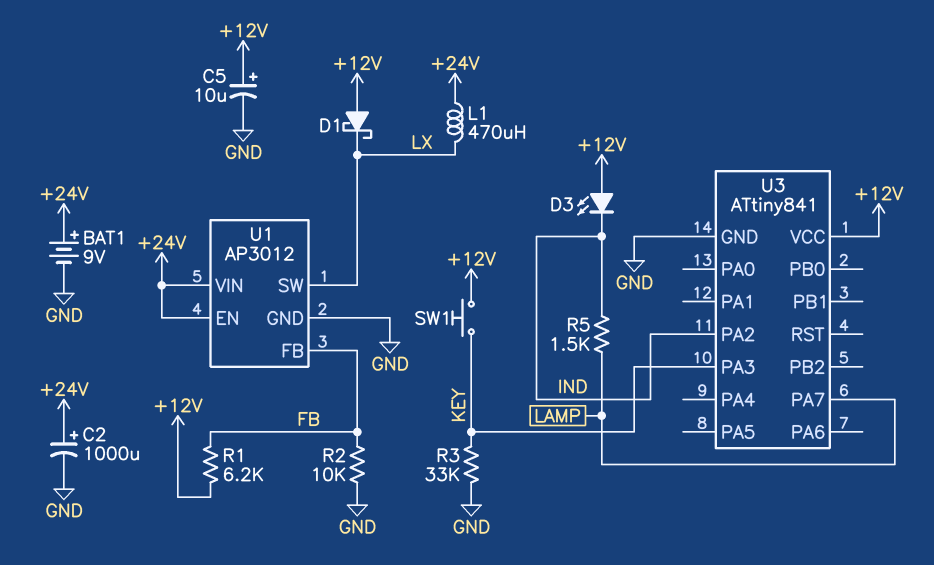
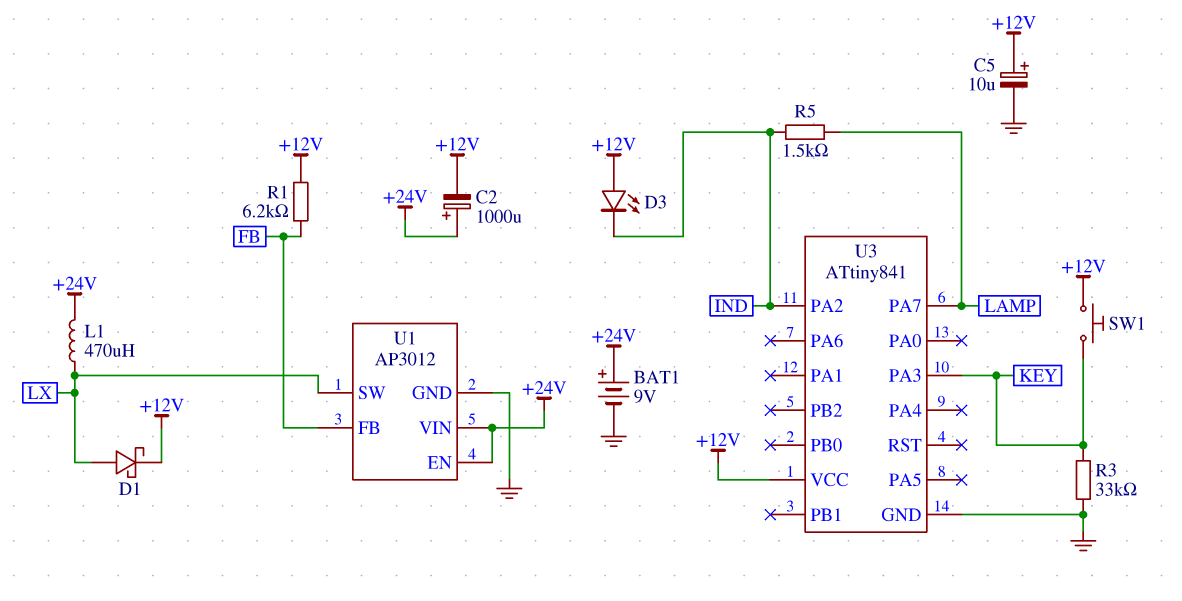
C2: 1000uF (plus +24V, minus GND) -> 1000uF (plus +24V, minus +12V)
D1: schottky (A +12V, K LX) -> schottky (A LX, K +12V)
R2: 10k (FB, GND) -> none

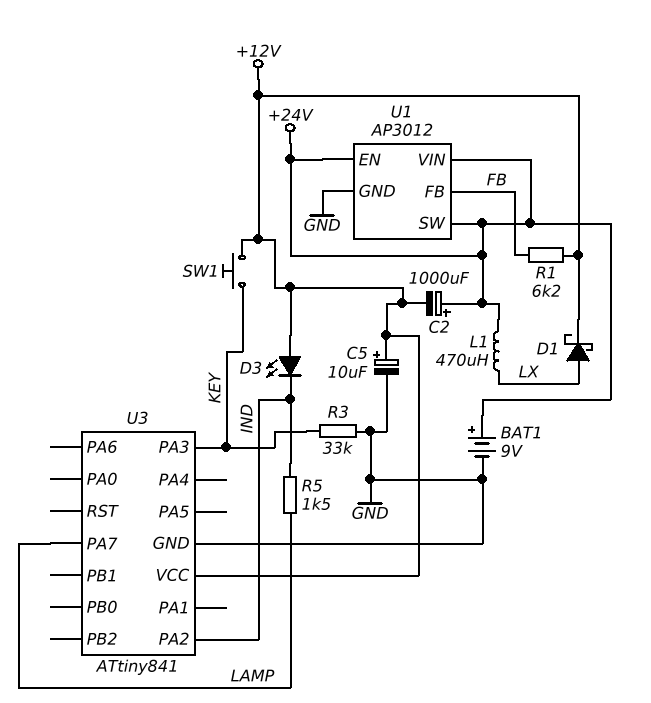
U1 pin SW: LX -> +24V

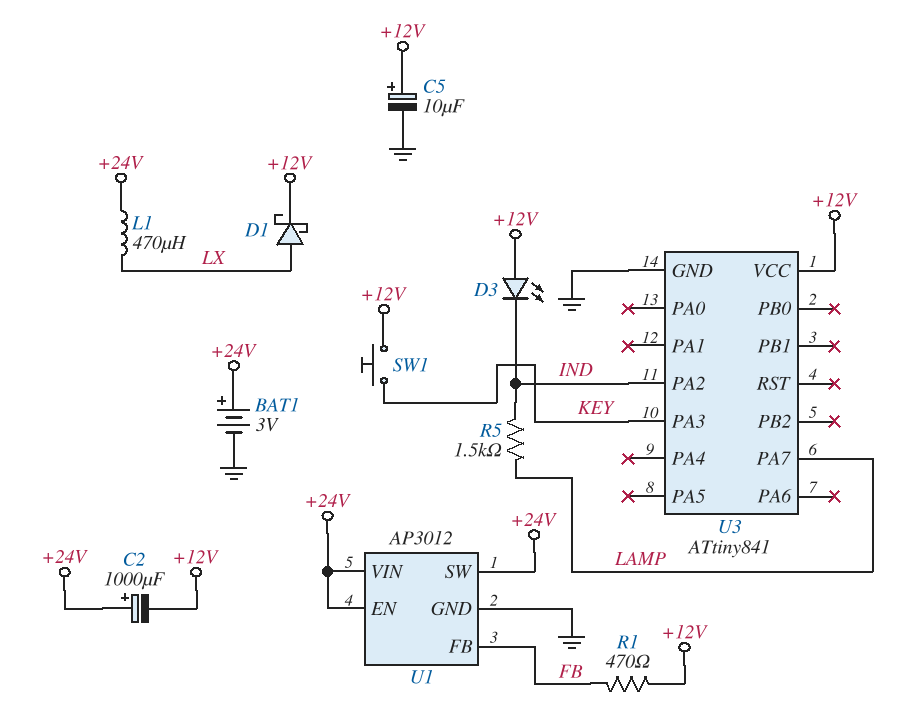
BAT1: 9V (plus +24V, minus GND) -> 3V (plus +24V, minus GND)
R1: 6.2k (+12V, FB) -> 470 (+12V, FB)
R3: 33k (GND, KEY) -> none

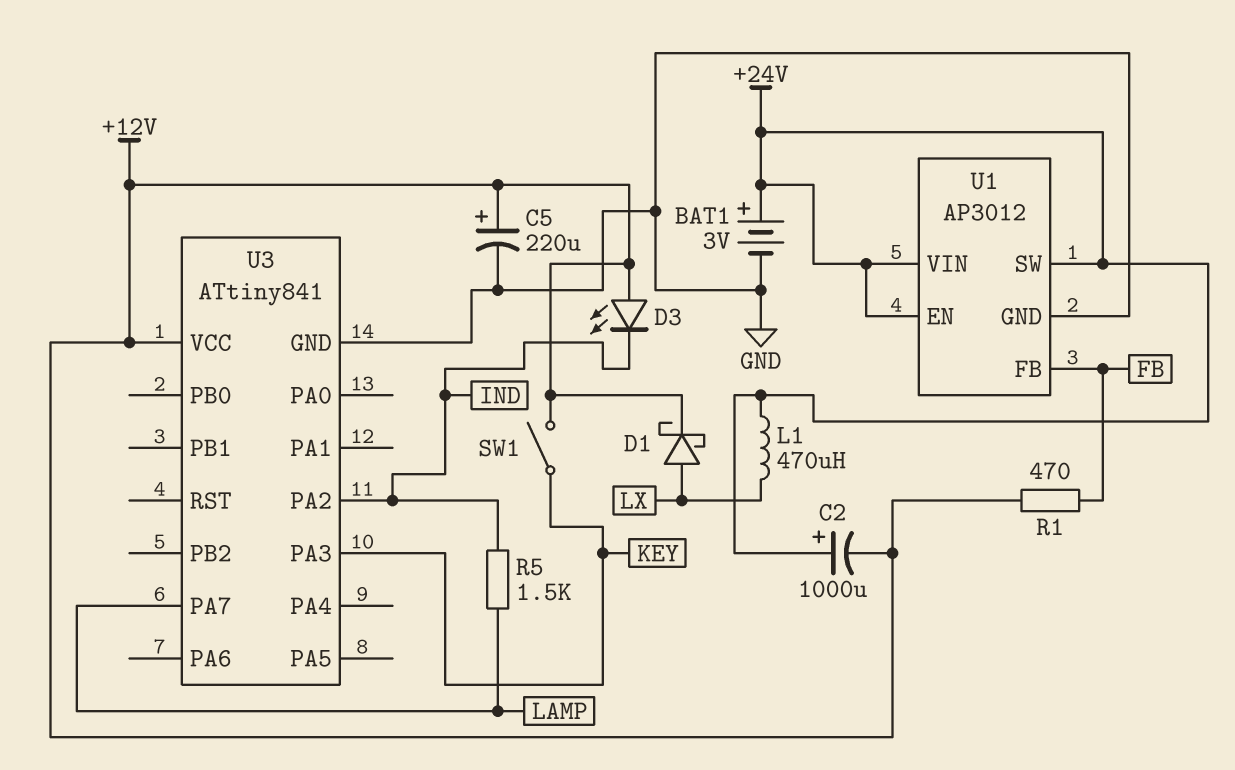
C5: 10uF (plus +12V, minus GND) -> 220uF (plus +12V, minus GND)
SW1: button (+12V, KEY) -> switch (+12V, KEY)

